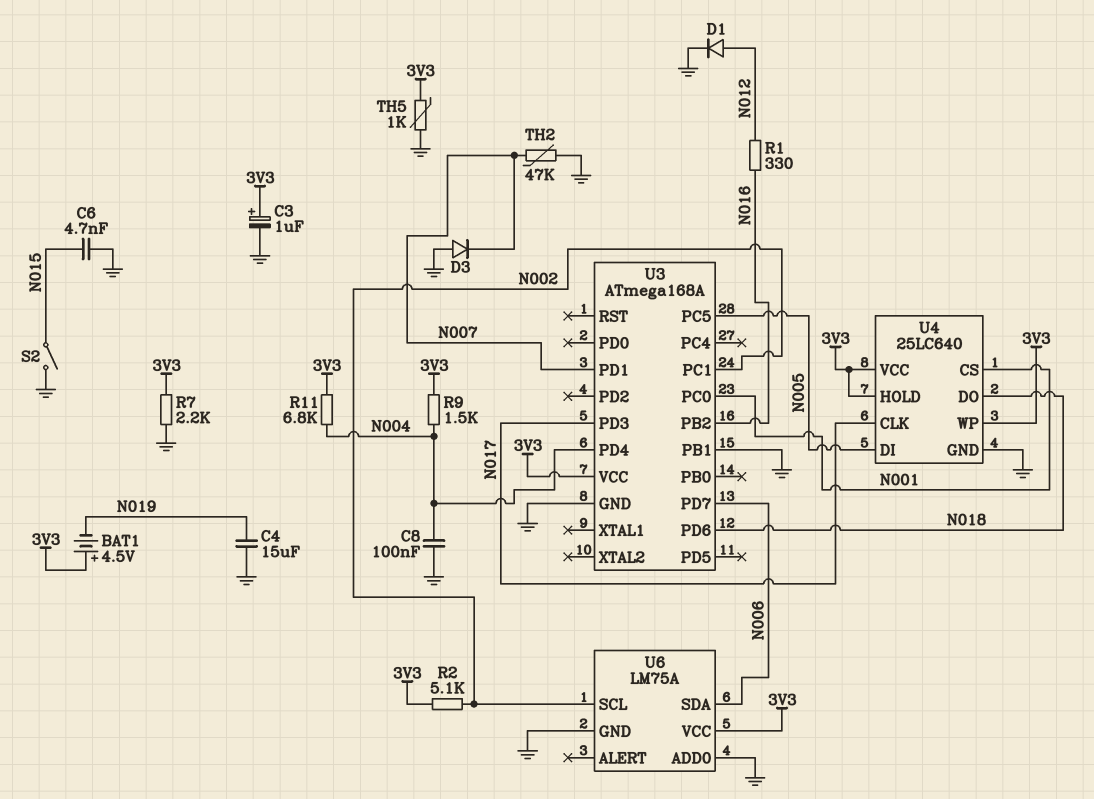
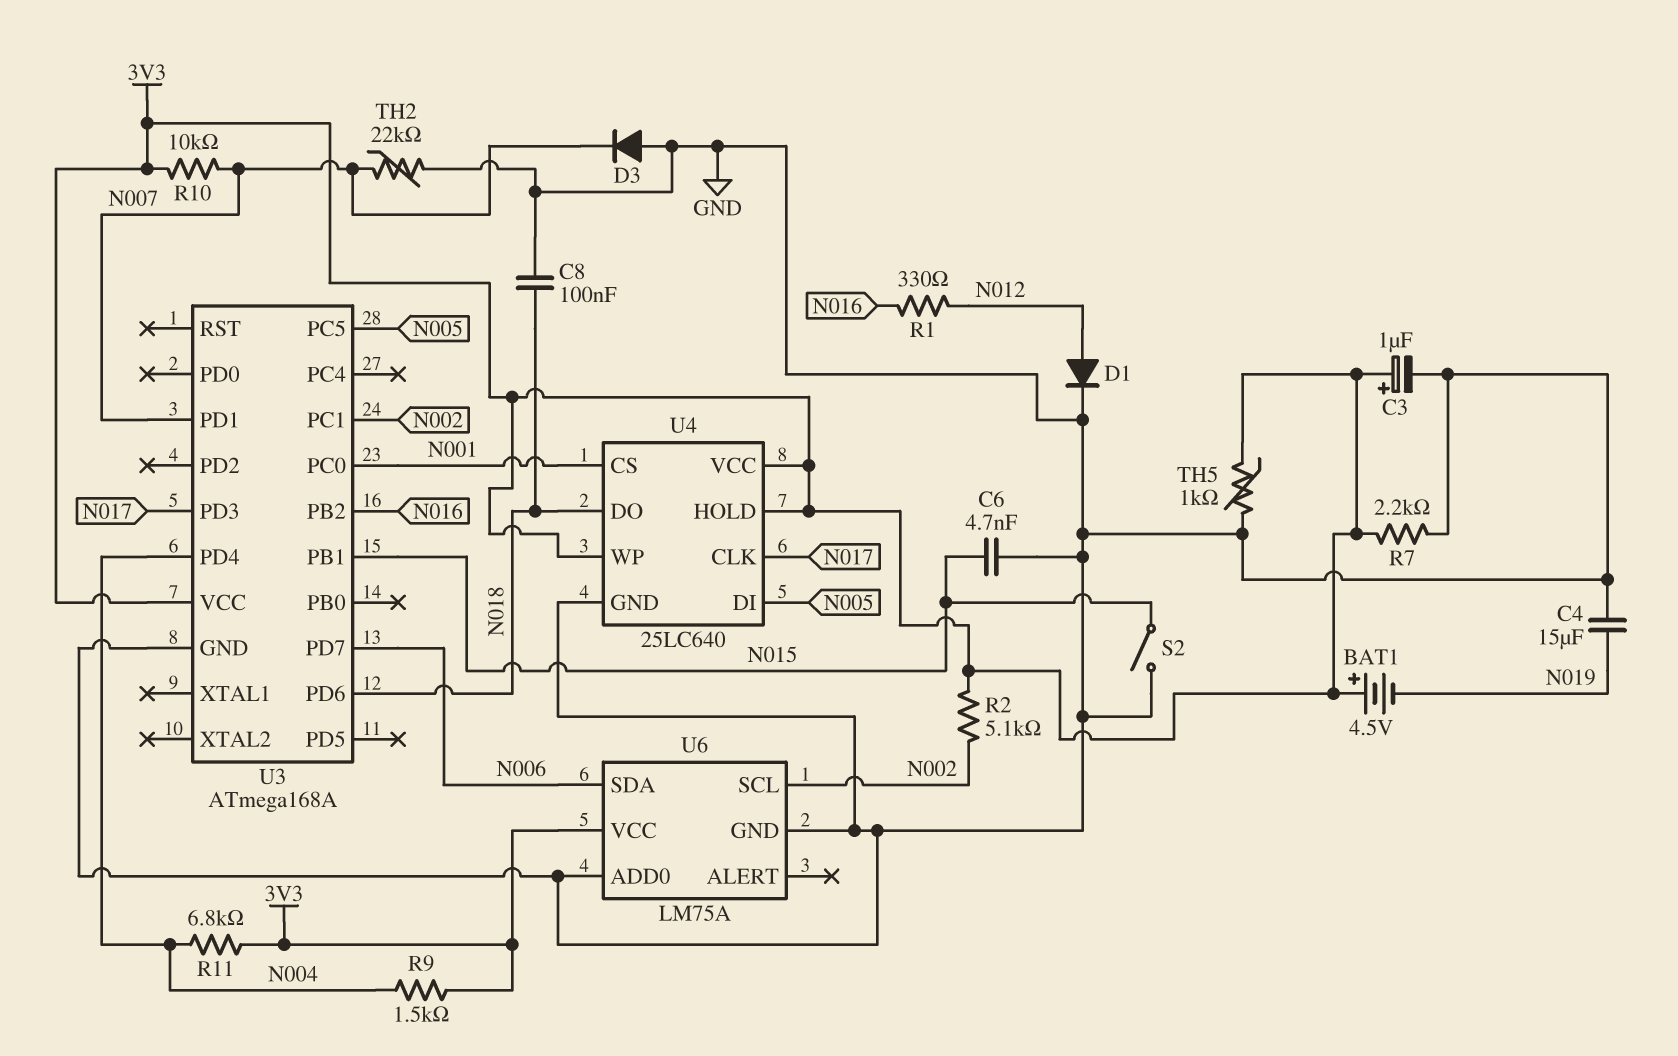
C8: 100nF (GND, N004) -> 100nF (GND, N018)
R10: none -> 10k (3V3, N007)
TH2: 47k (GND, N007) -> 22k (GND, N007)
U3 pin PB1: GND -> N015

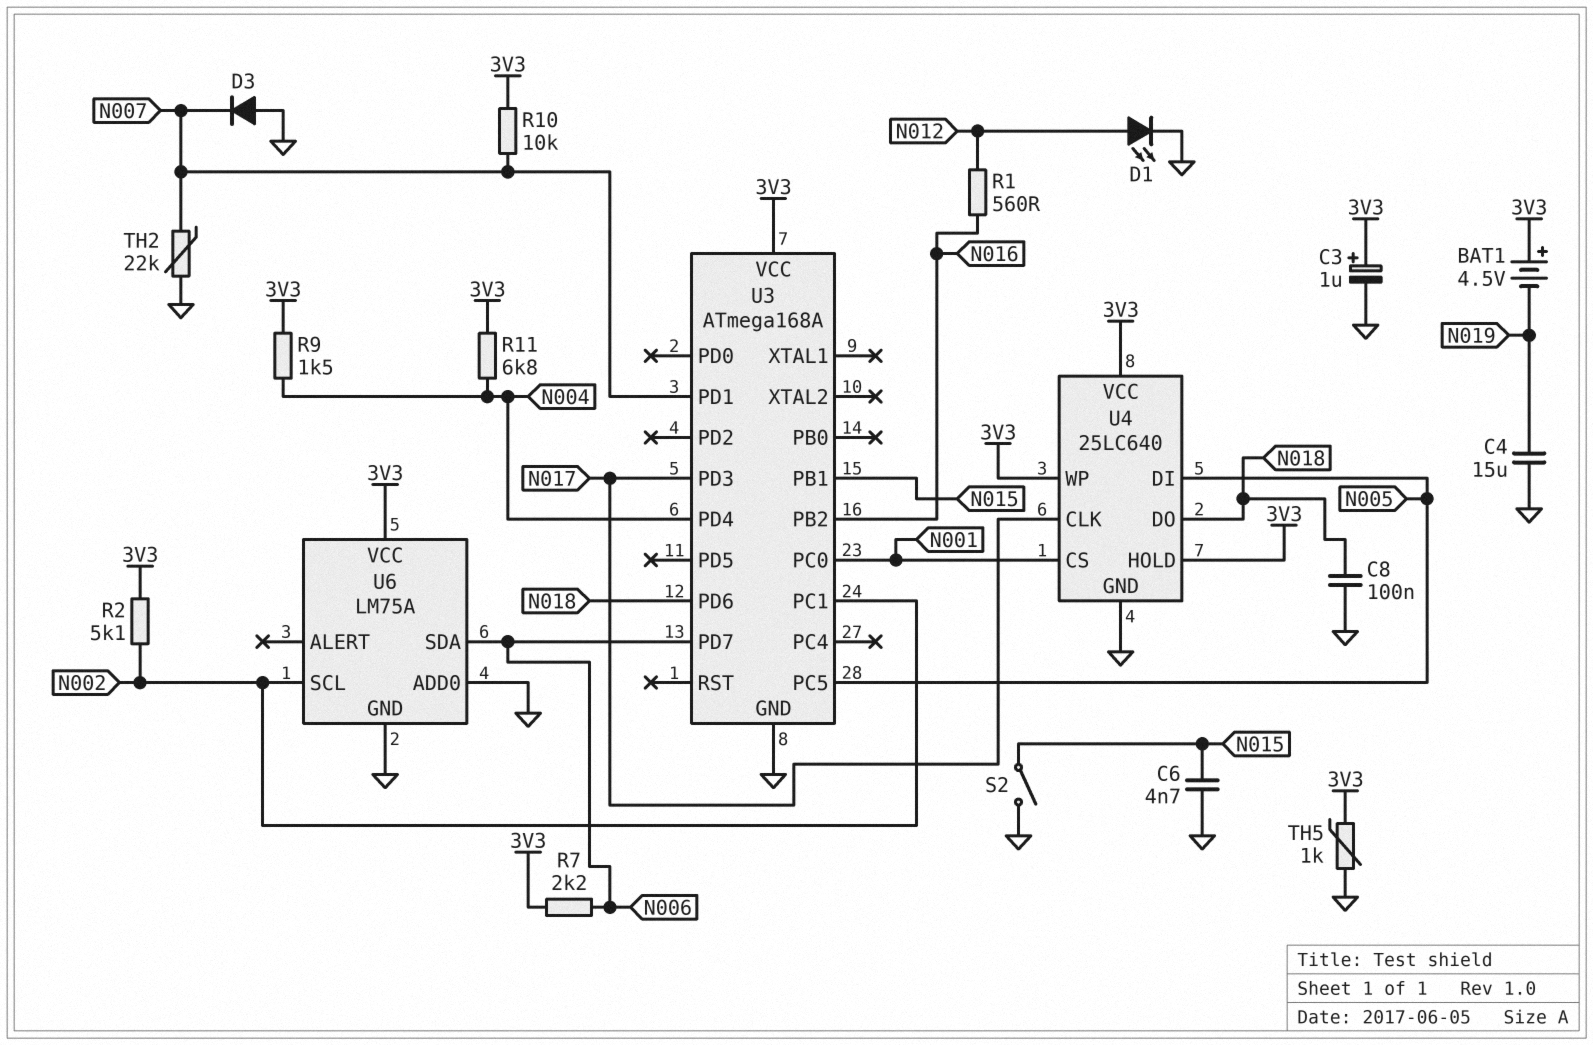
D1: diode (A N012, K GND) -> LED (A N012, K GND)
R1: 330 (N012, N016) -> 560 (N012, N016)
R7: 2.2k (3V3, GND) -> 2.2k (3V3, N006)

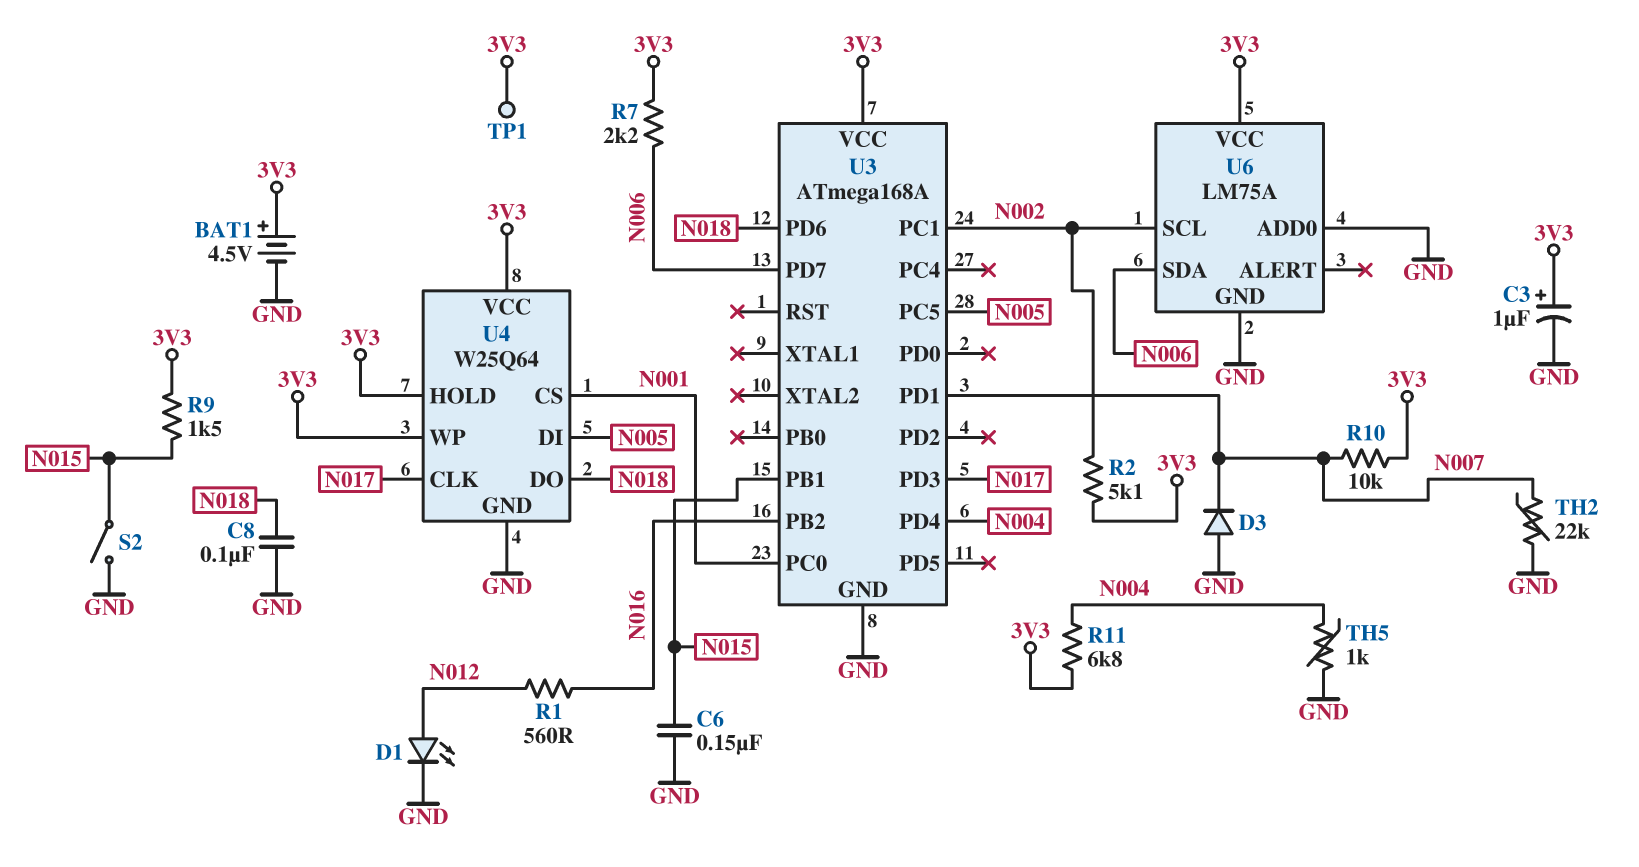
BAT1: 4.5V (plus 3V3, minus N019) -> 4.5V (plus 3V3, minus GND)
C4: 15uF (GND, N019) -> none
C6: 4.7nF (GND, N015) -> 150nF (GND, N015)
R9: 1.5k (3V3, N004) -> 1.5k (3V3, N015)
TH5: 1k (3V3, GND) -> 1k (GND, N004)
TP1: none -> test point (3V3)
U4: 25LC640 -> W25Q64

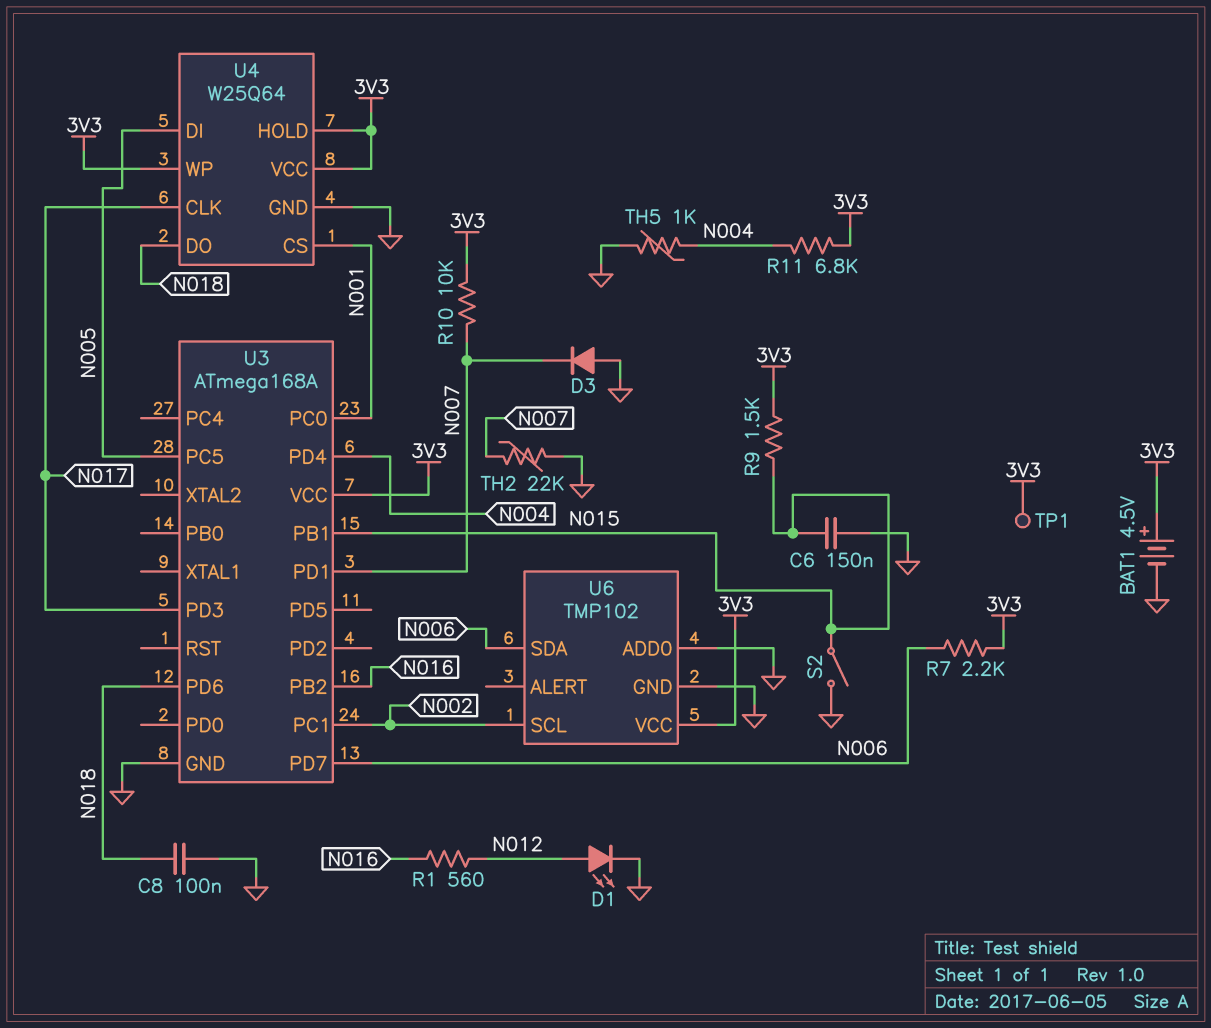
C3: 1uF (plus 3V3, minus GND) -> none
R2: 5.1k (3V3, N002) -> none
U6: LM75A -> TMP102

